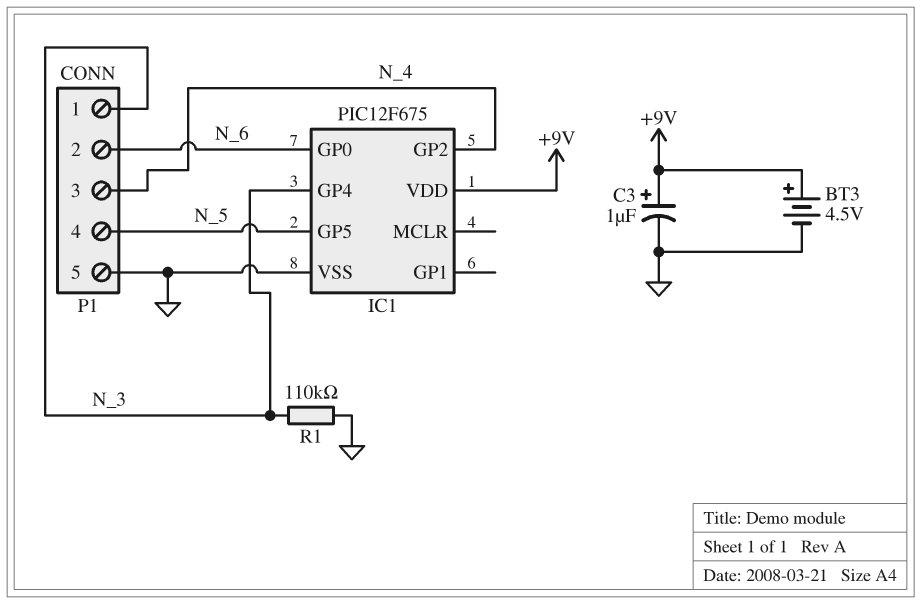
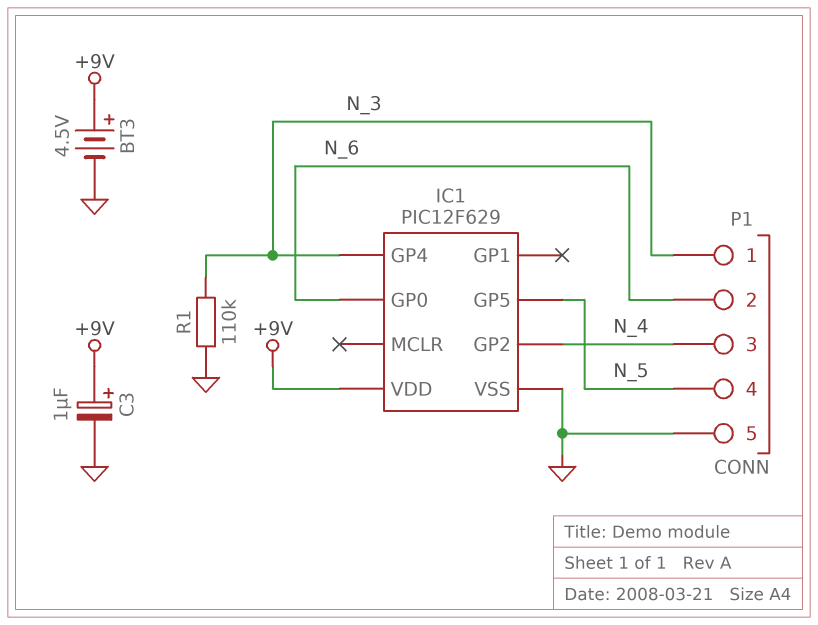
IC1: PIC12F675 -> PIC12F629

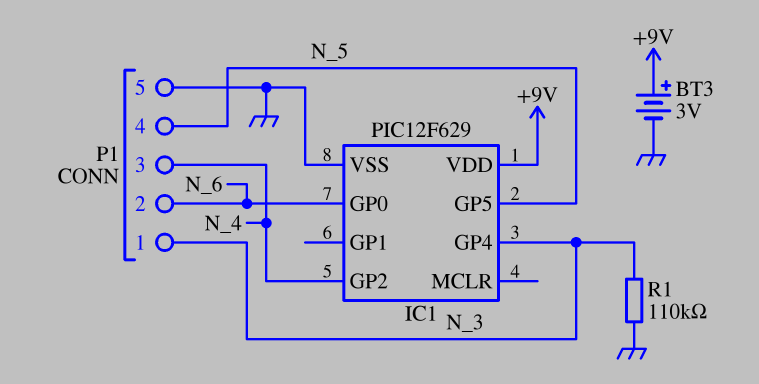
BT3: 4.5V (plus +9V, minus GND) -> 3V (plus +9V, minus GND)
C3: 1uF (plus +9V, minus GND) -> none

